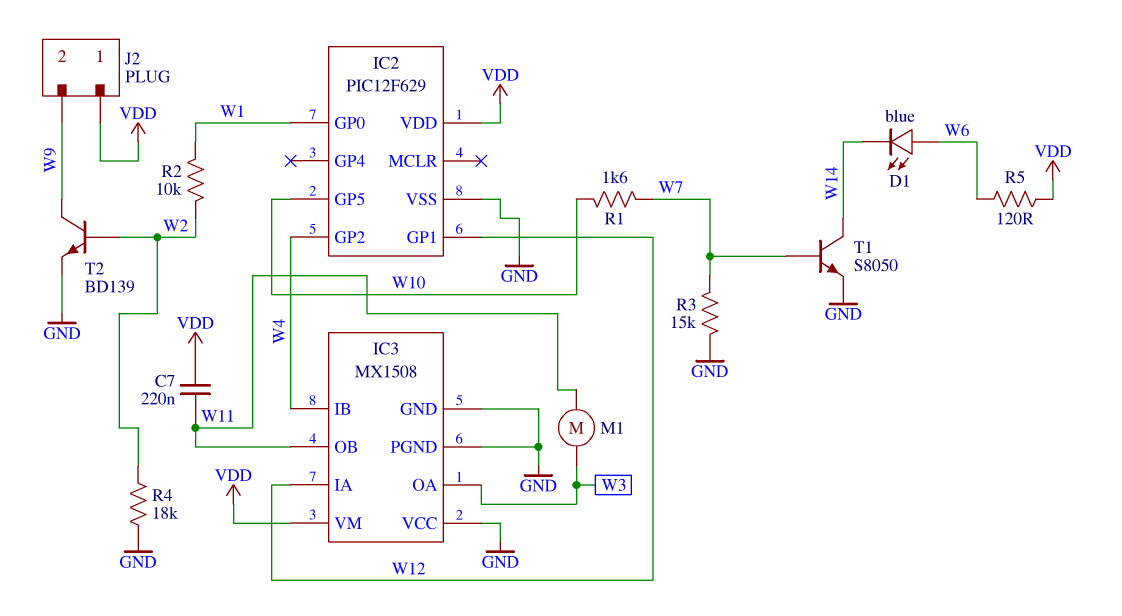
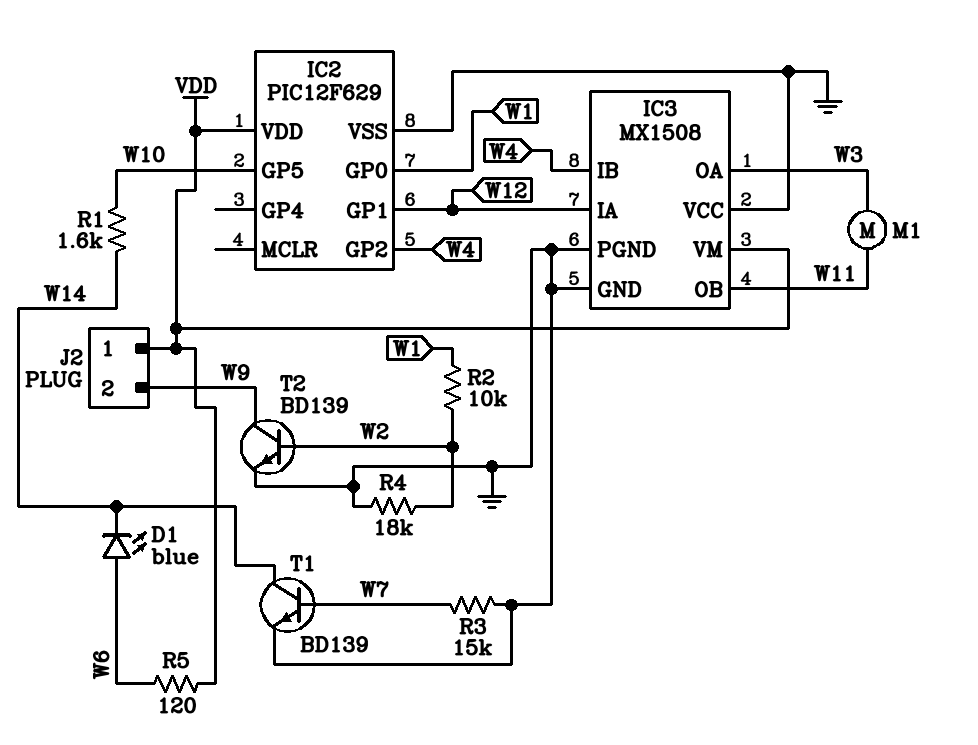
C7: 220nF (VDD, W11) -> none
R1: 1.6k (W7, W10) -> 1.6k (W10, W14)
T1: NPN S8050 (B W7, C W14, E GND) -> NPN BD139 (B W7, C W14, E GND)

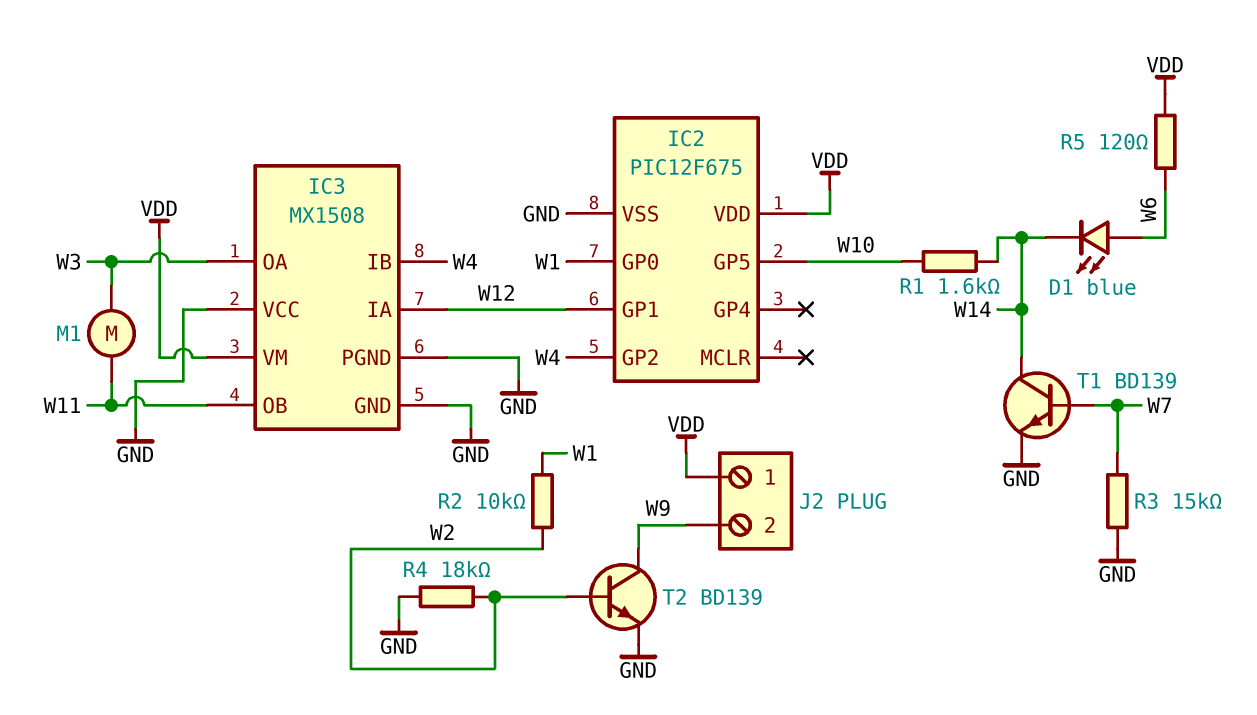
IC2: PIC12F629 -> PIC12F675

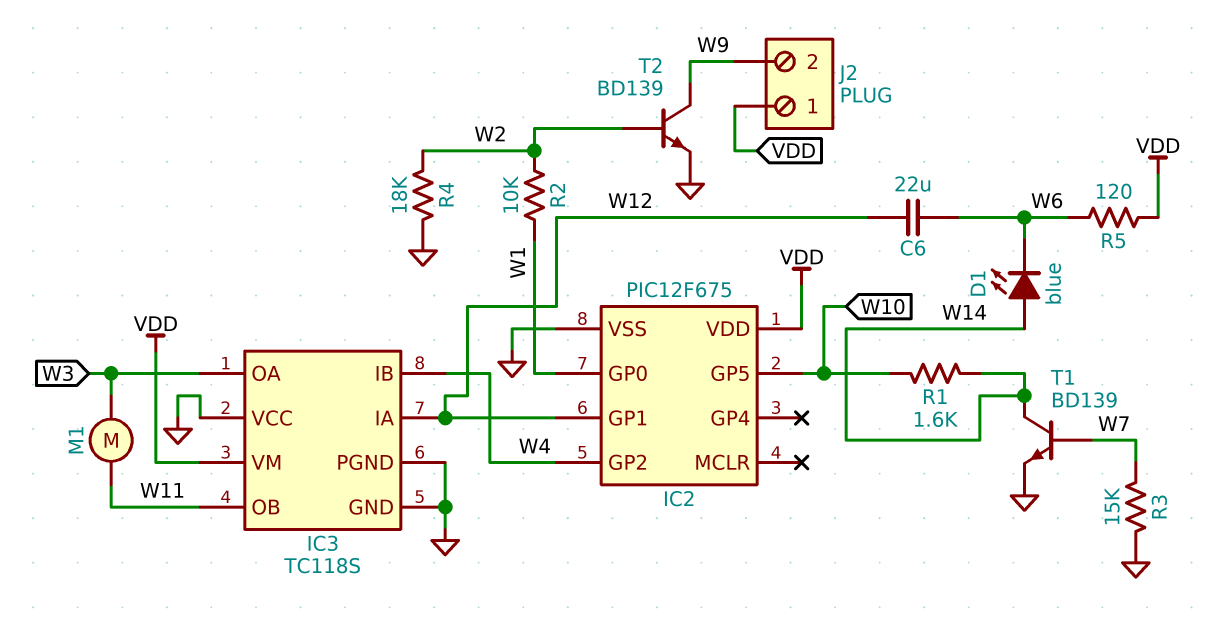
C6: none -> 22uF (W6, W12)
D1: LED blue (A W6, K W14) -> LED blue (A W14, K W6)
IC3: MX1508 -> TC118S

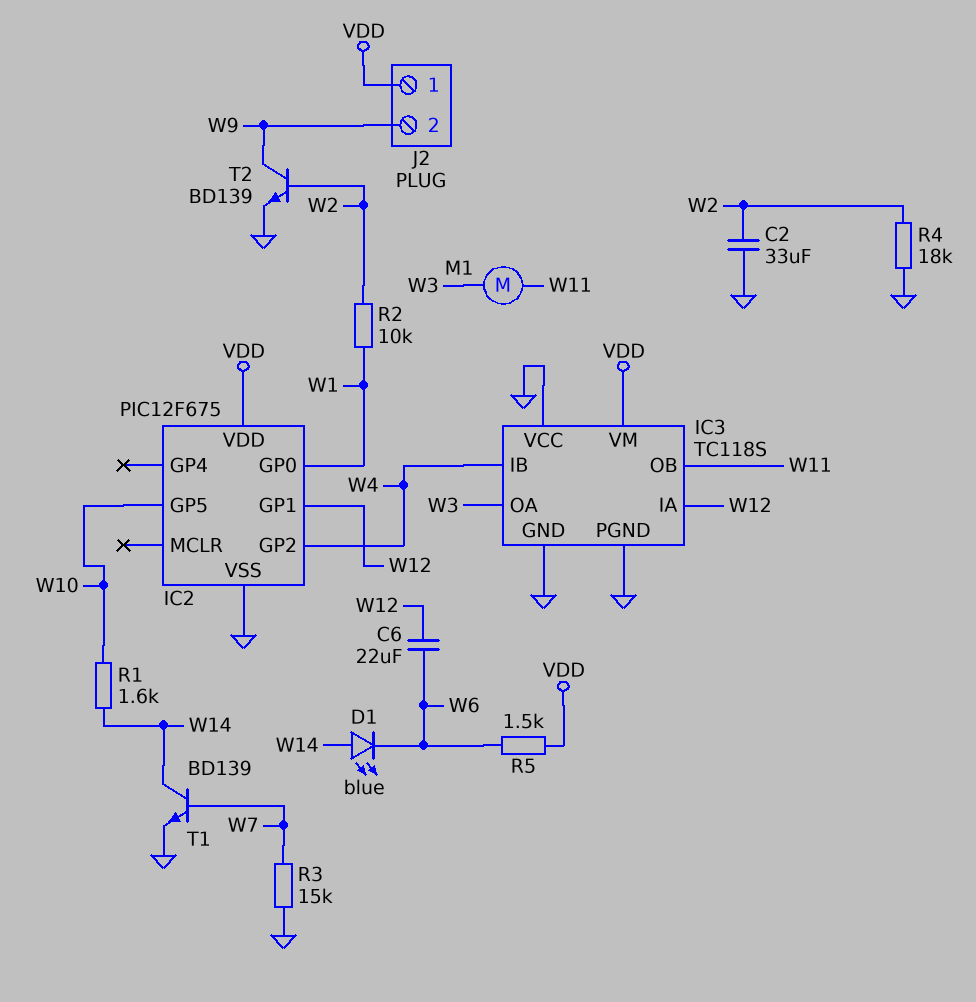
C2: none -> 33uF (GND, W2)
R5: 120 (VDD, W6) -> 1.5k (VDD, W6)

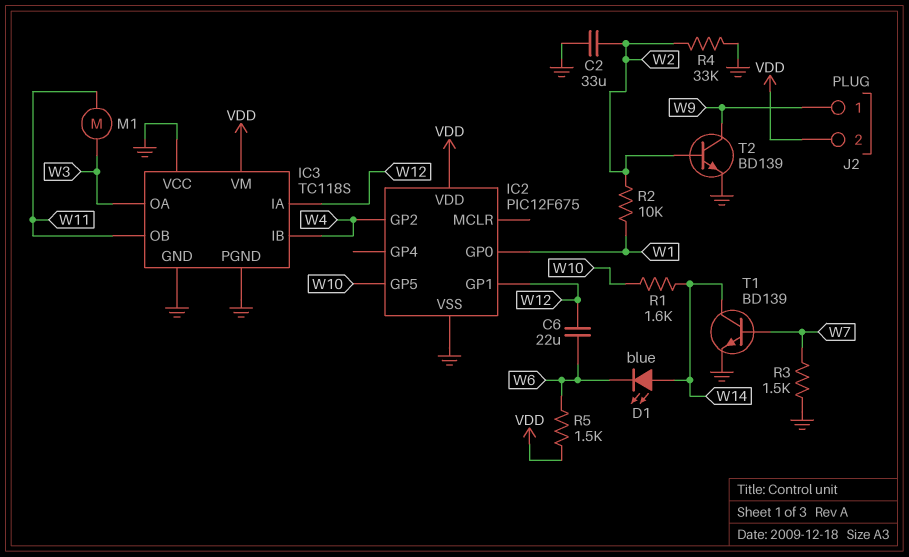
J2 pin 1: VDD -> W9
J2 pin 2: W9 -> VDD
R3: 15k (GND, W7) -> 1.5k (GND, W7)
R4: 18k (GND, W2) -> 33k (GND, W2)

